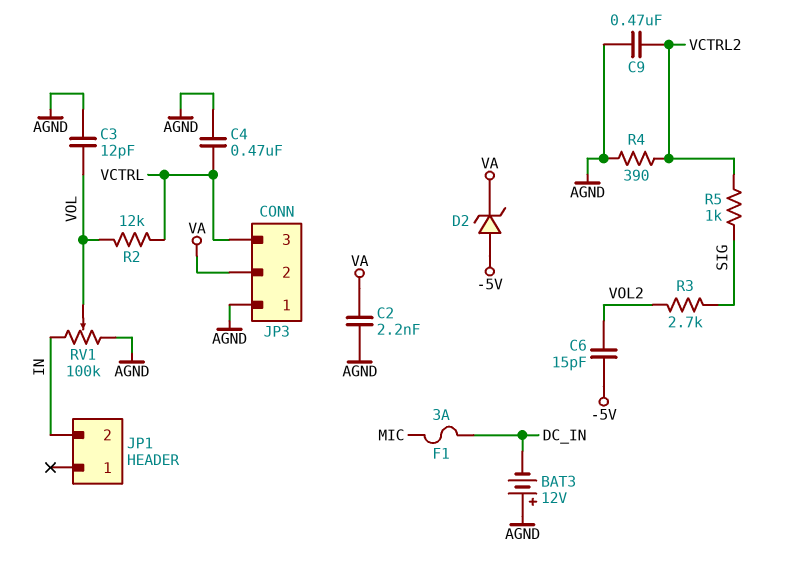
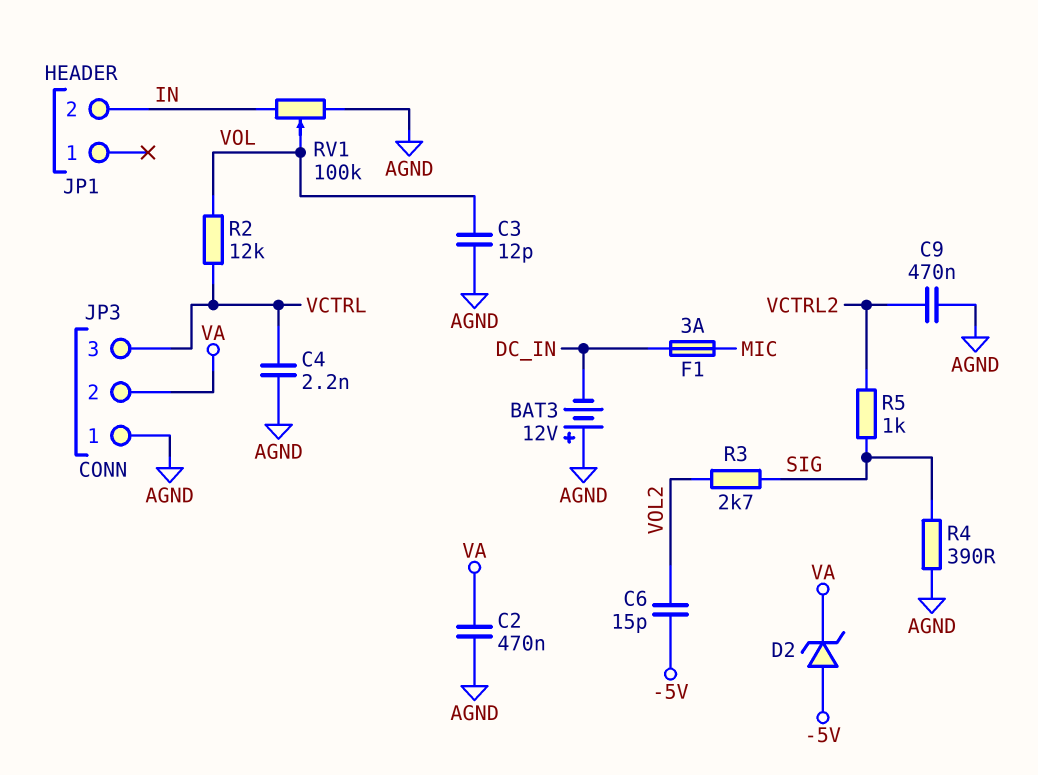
C2: 2.2nF (AGND, VA) -> 470nF (AGND, VA)
C4: 470nF (AGND, VCTRL) -> 2.2nF (AGND, VCTRL)
R4: 390 (AGND, VCTRL2) -> 390 (AGND, SIG)

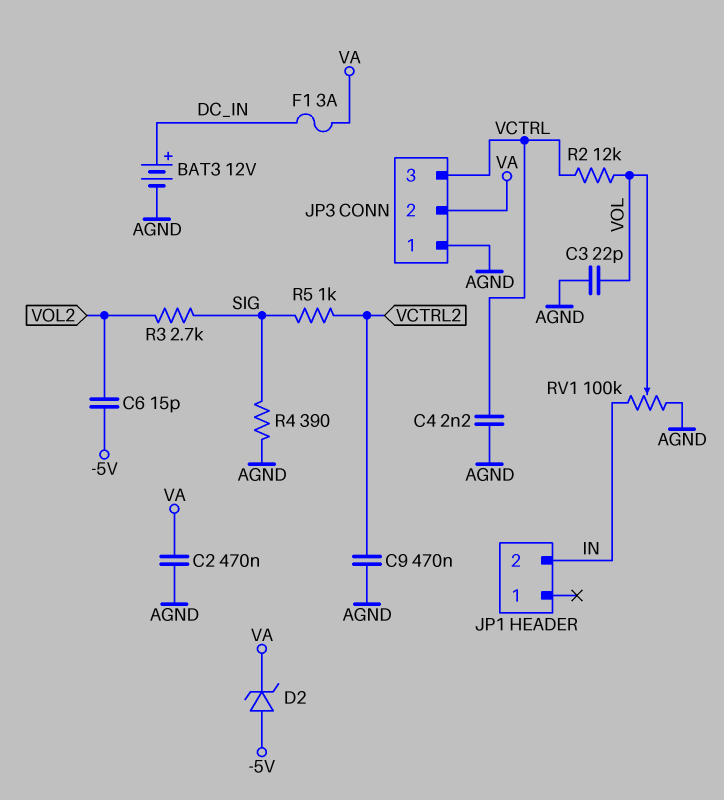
BAT3: 12V (plus AGND, minus DC_IN) -> 12V (plus DC_IN, minus AGND)
C3: 12pF (AGND, VOL) -> 22pF (AGND, VOL)
F1: 3A (DC_IN, MIC) -> 3A (DC_IN, VA)

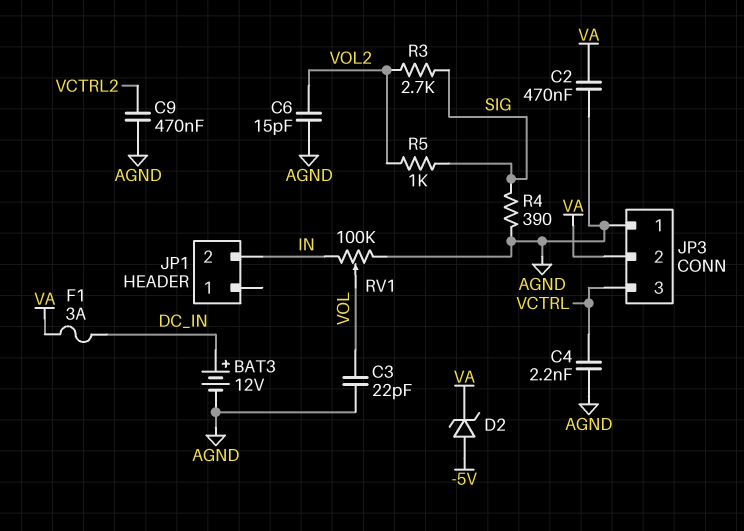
C6: 15pF (-5V, VOL2) -> 15pF (AGND, VOL2)
R2: 12k (VCTRL, VOL) -> none
R5: 1k (SIG, VCTRL2) -> 1k (SIG, VOL2)

